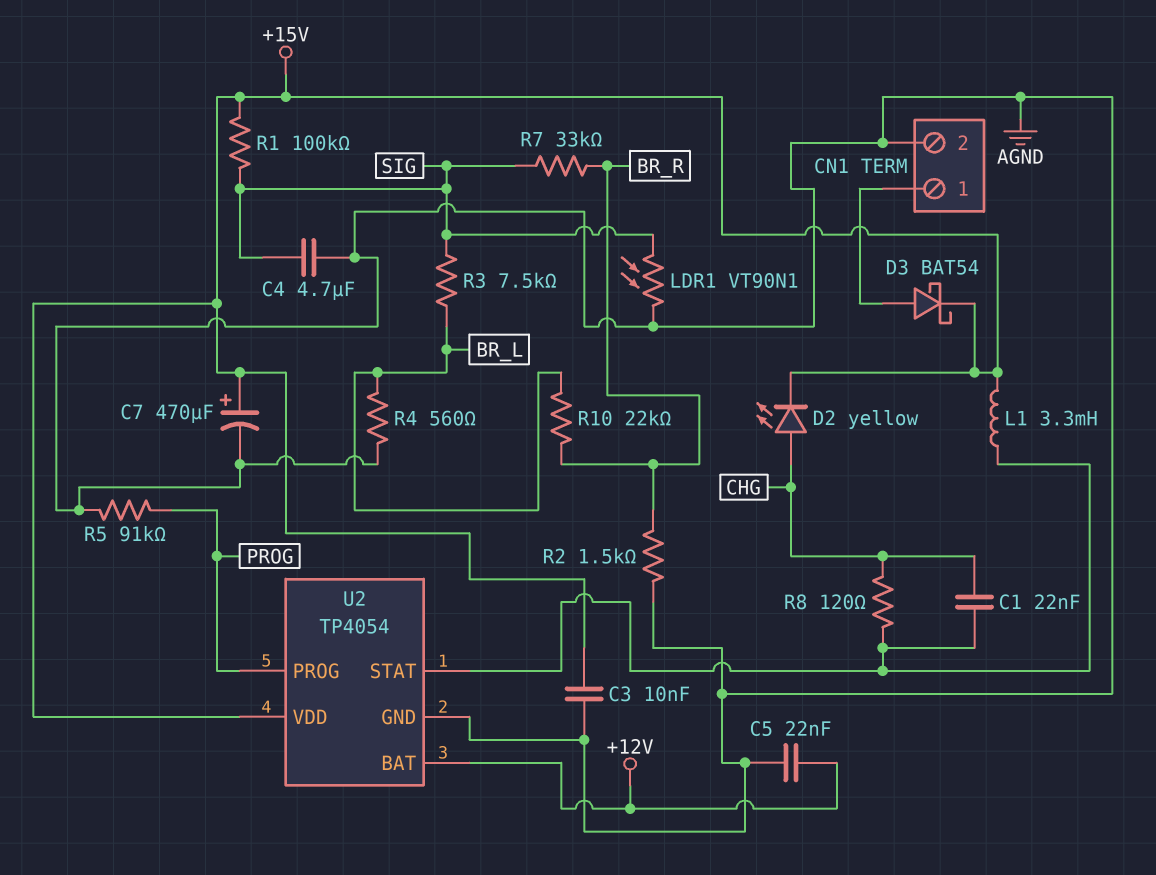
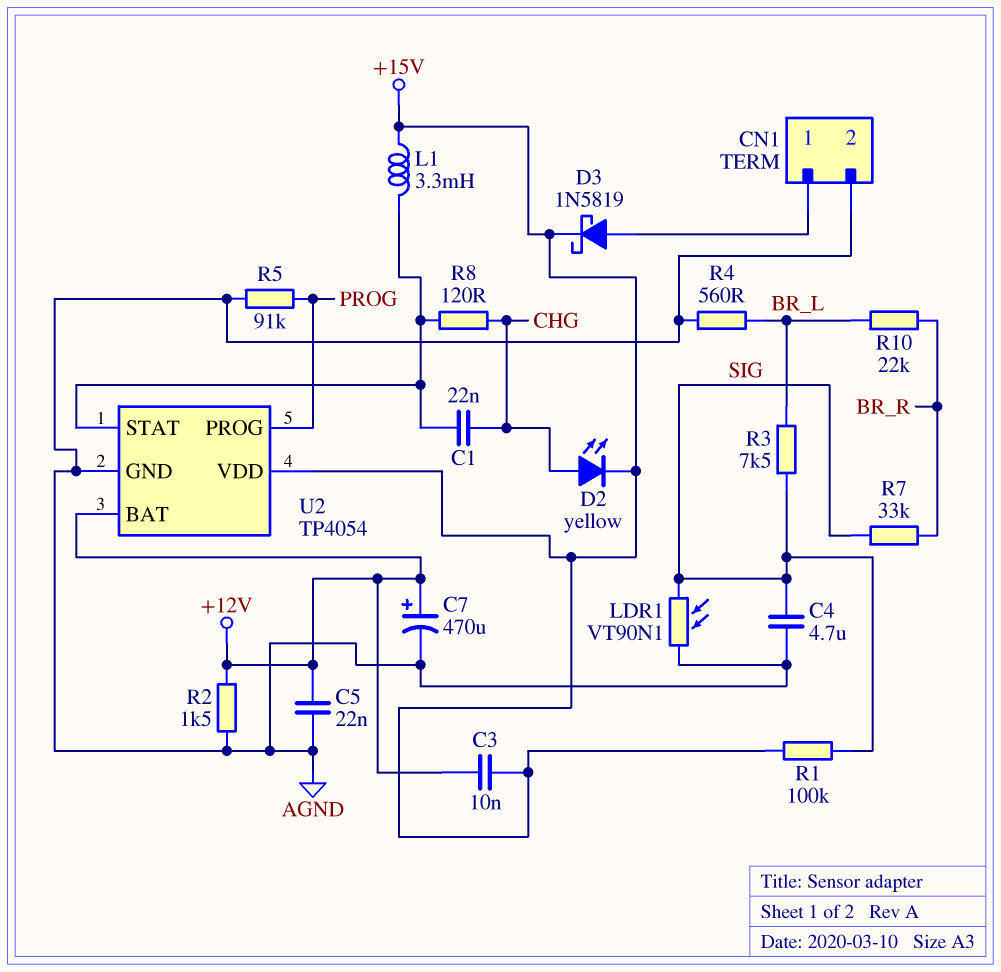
C3: 10nF (+15V, AGND) -> 10nF (+12V, +15V)
C7: 470uF (plus +15V, minus AGND) -> 470uF (plus +12V, minus AGND)
D3: schottky BAT54 (A CN1/1, K +15V) -> schottky 1N5819 (A CN1/1, K +15V)
R2: 1.5k (AGND, BR_R) -> 1.5k (+12V, AGND)

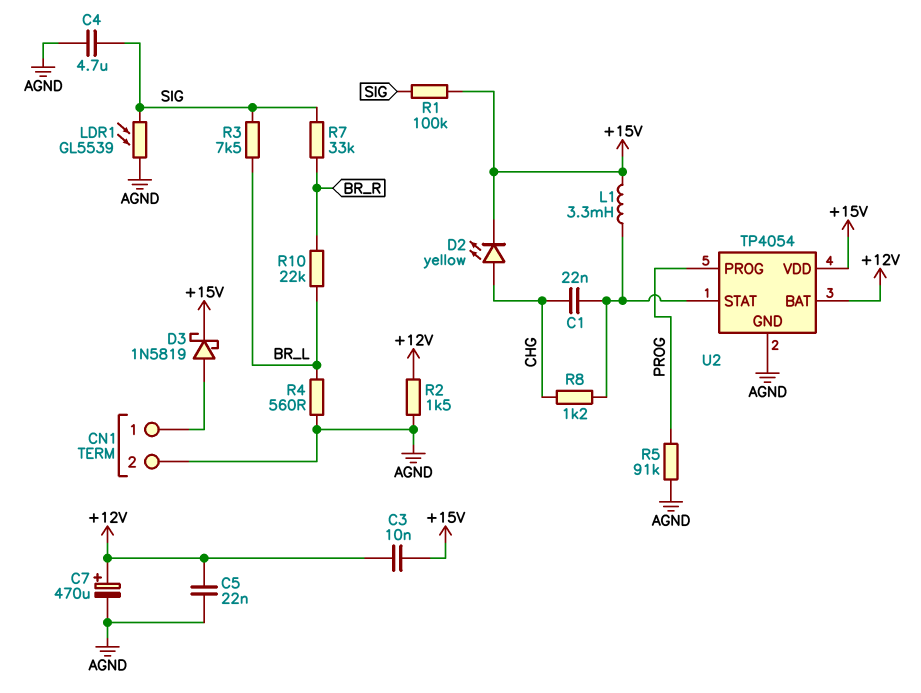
LDR1: VT90N1 (AGND, SIG) -> GL5539 (AGND, SIG)
R8: 120 (CHG, U2/STAT) -> 1.2k (CHG, U2/STAT)

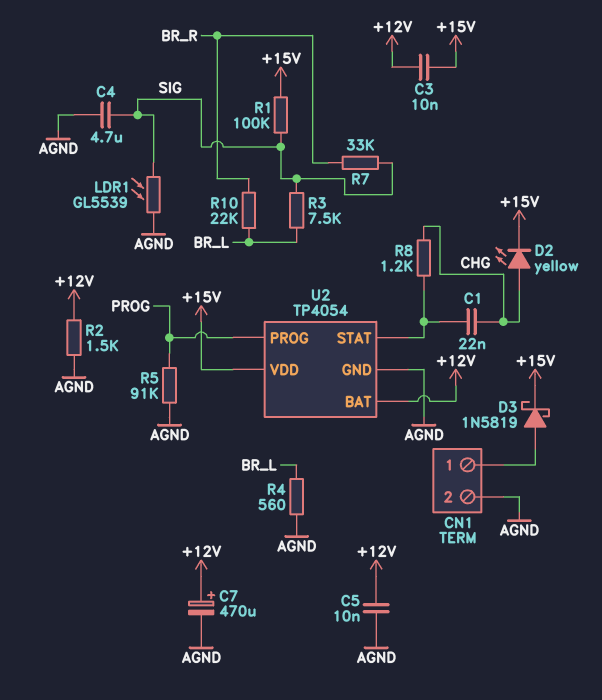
C5: 22nF (+12V, AGND) -> 10nF (+12V, AGND)
L1: 3.3mH (+15V, U2/STAT) -> none

